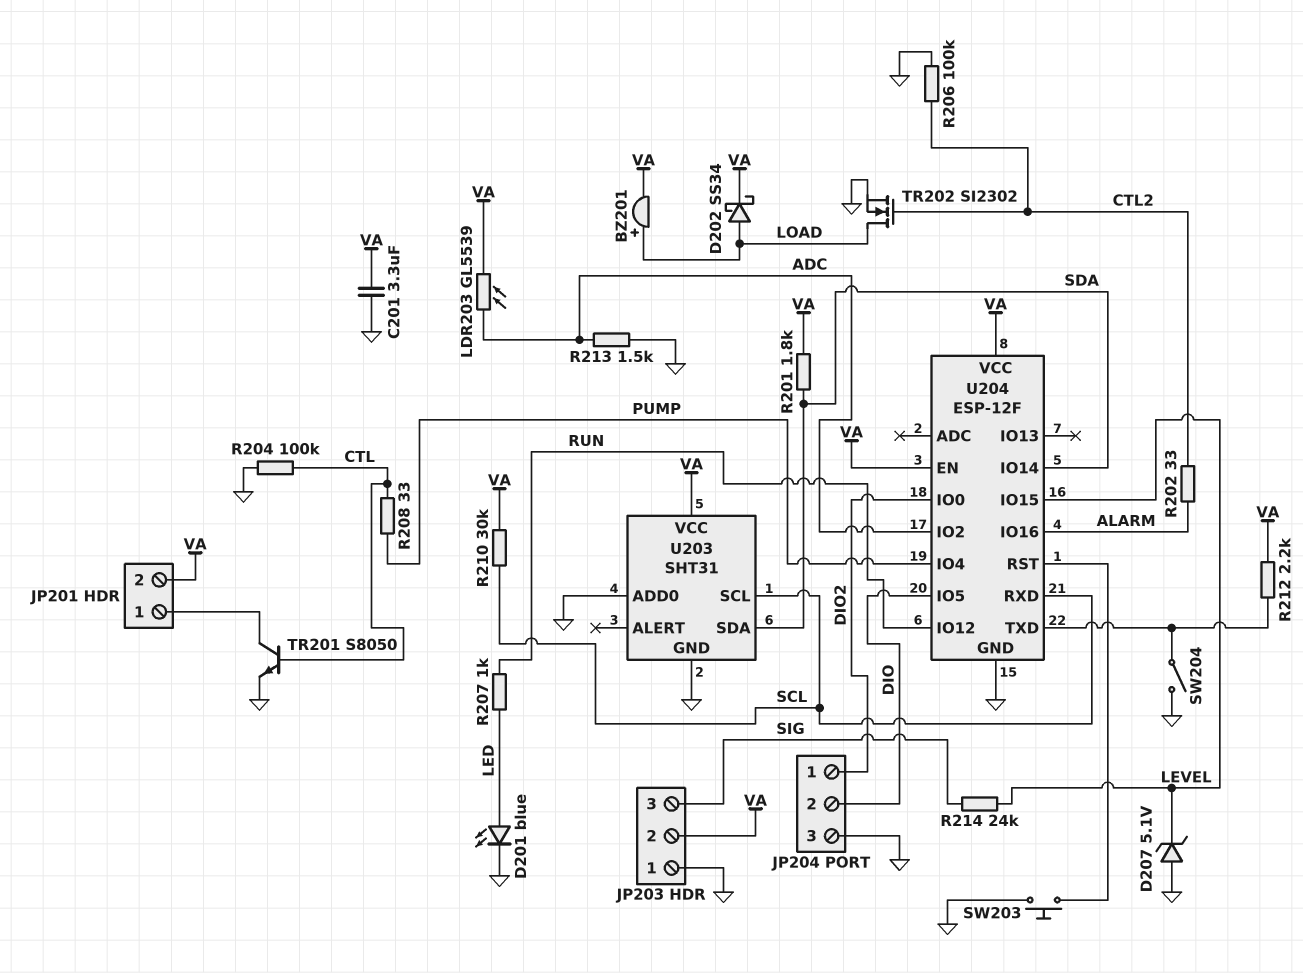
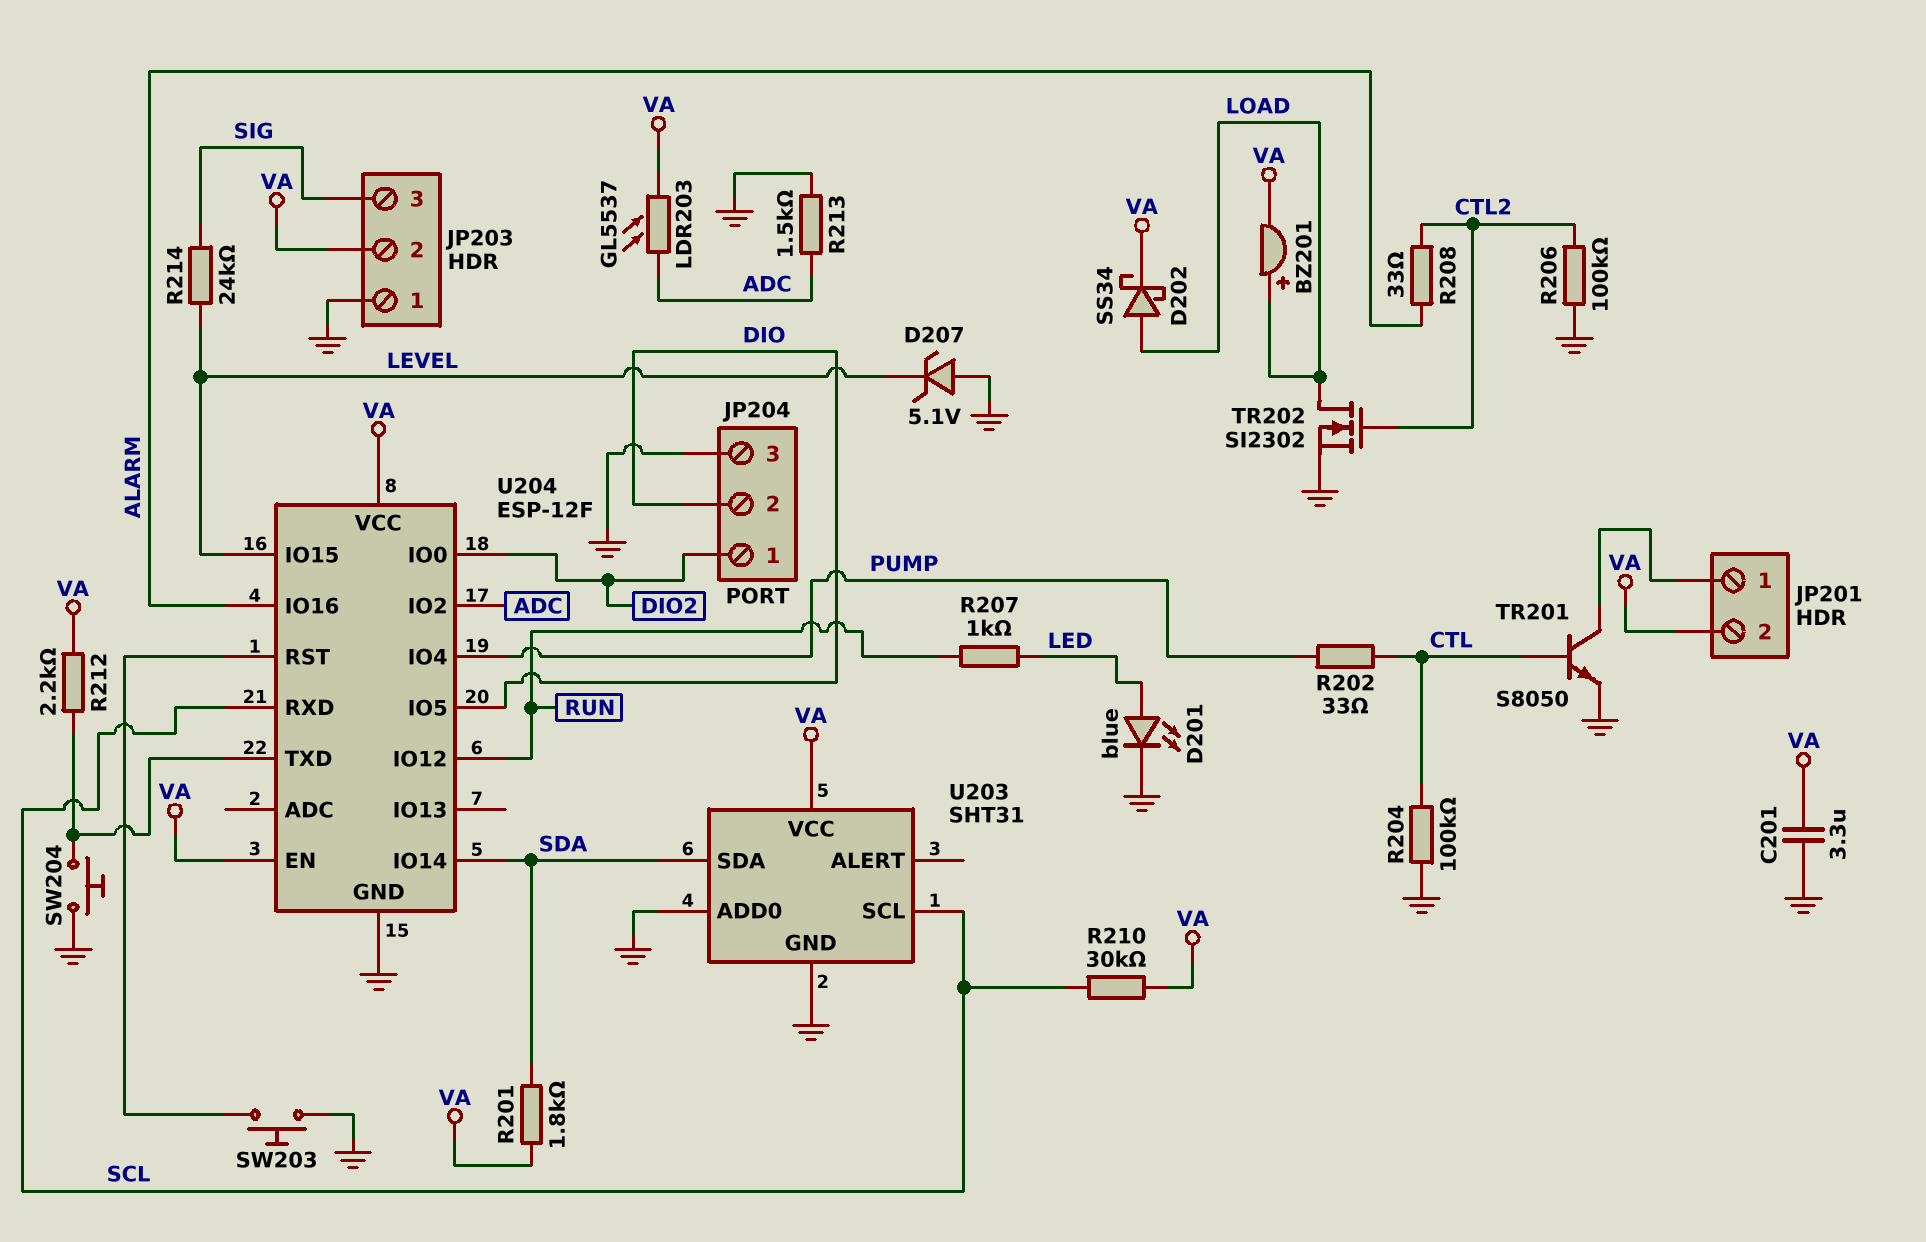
LDR203: GL5539 (ADC, VA) -> GL5537 (ADC, VA)
R202: 33 (ALARM, CTL2) -> 33 (CTL, PUMP)
R208: 33 (CTL, PUMP) -> 33 (ALARM, CTL2)
SW204: switch (GND, U204/TXD) -> button (GND, U204/TXD)

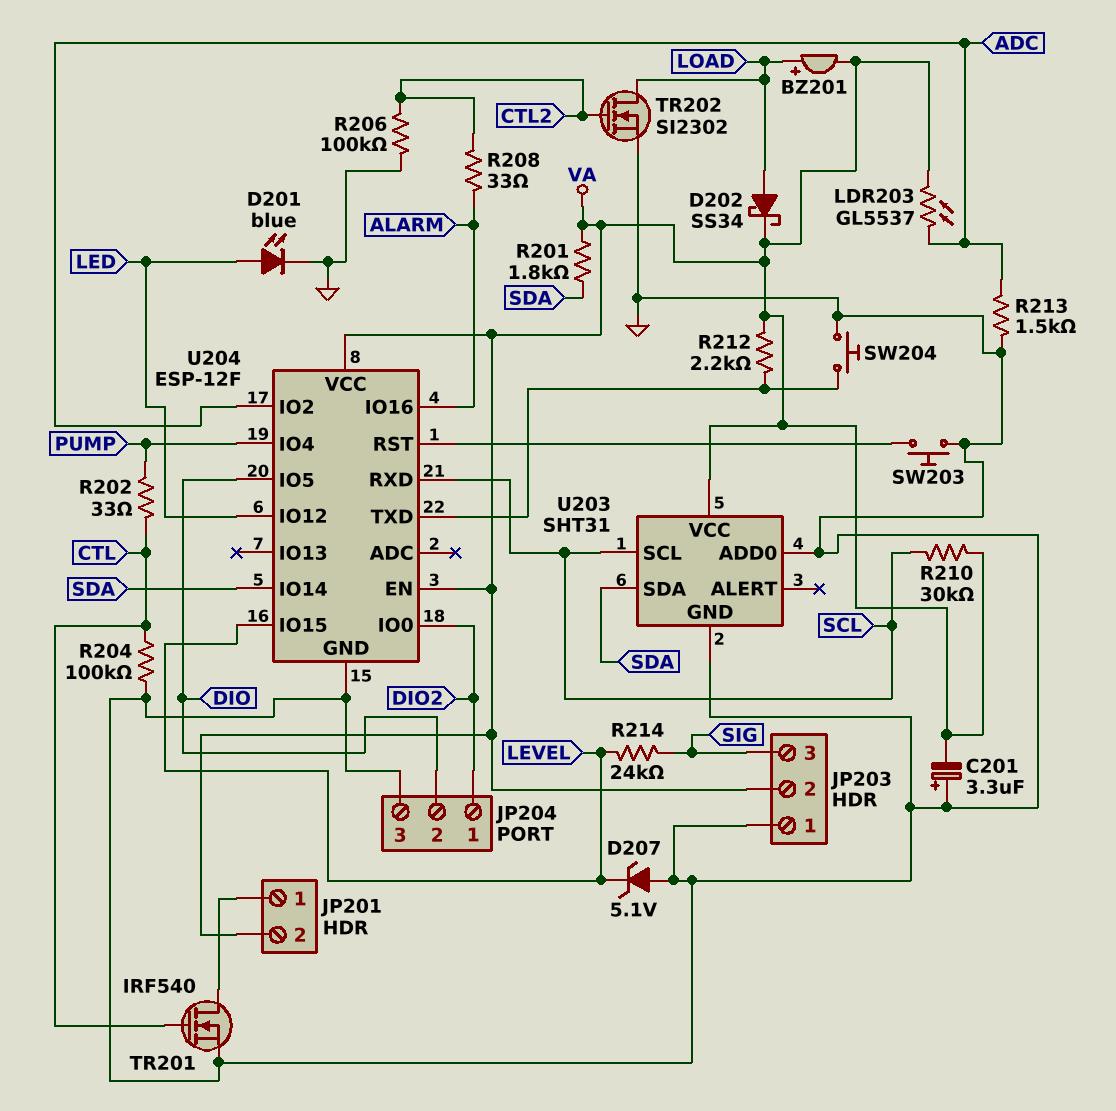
C201: 3.3uF (GND, VA) -> 3.3uF (plus GND, minus VA)
R207: 1k (LED, RUN) -> none
TR201: NPN S8050 (B CTL, C JP201/1, E GND) -> NMOS IRF540 (G CTL, D JP201/1, S GND)
U204 pin IO12: RUN -> LED

